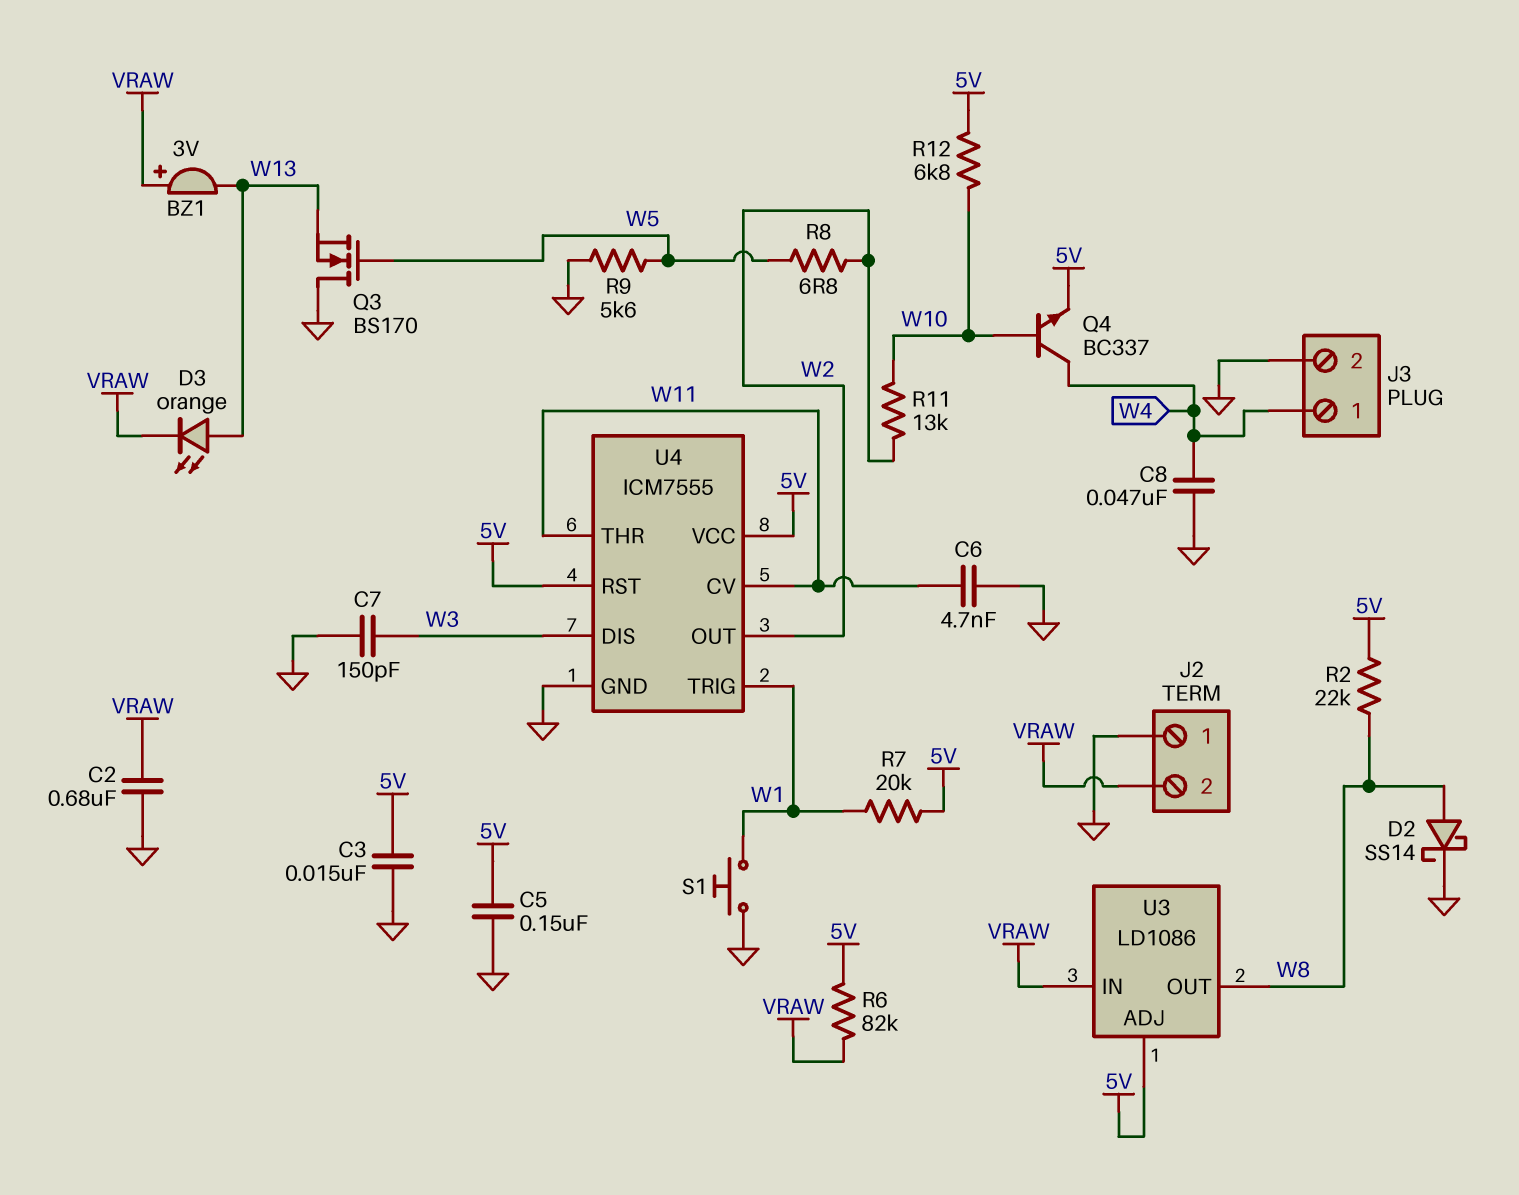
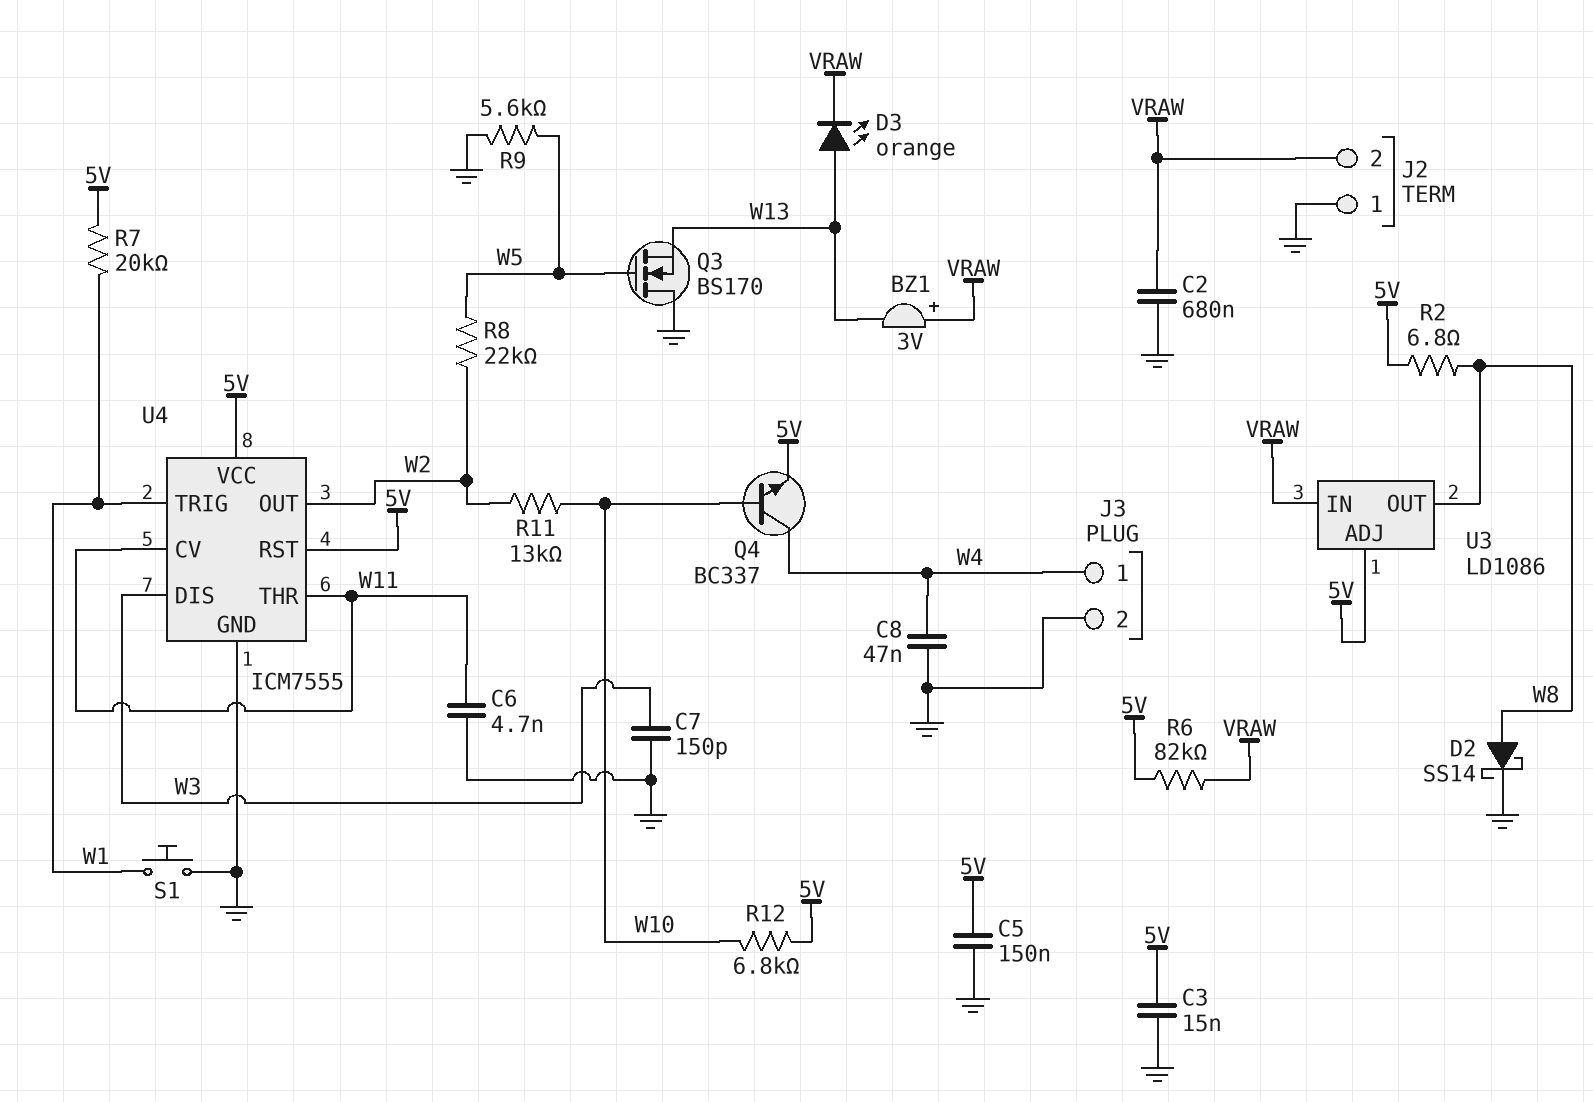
R2: 22k (5V, W8) -> 6.8 (5V, W8)
R8: 6.8 (W2, W5) -> 22k (W2, W5)

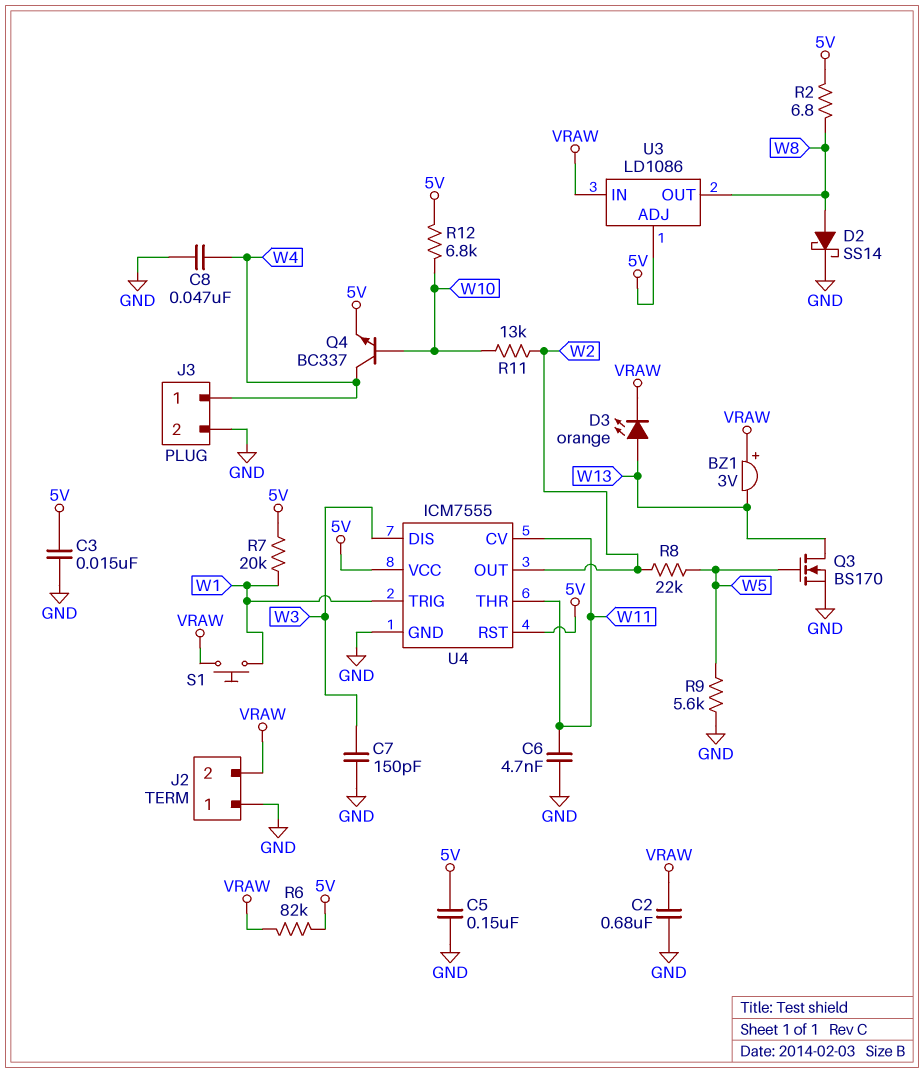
Q3: NMOS BS170 (G W5, D GND, S W13) -> NMOS BS170 (G W5, D W13, S GND)
S1: button (GND, W1) -> button (VRAW, W1)

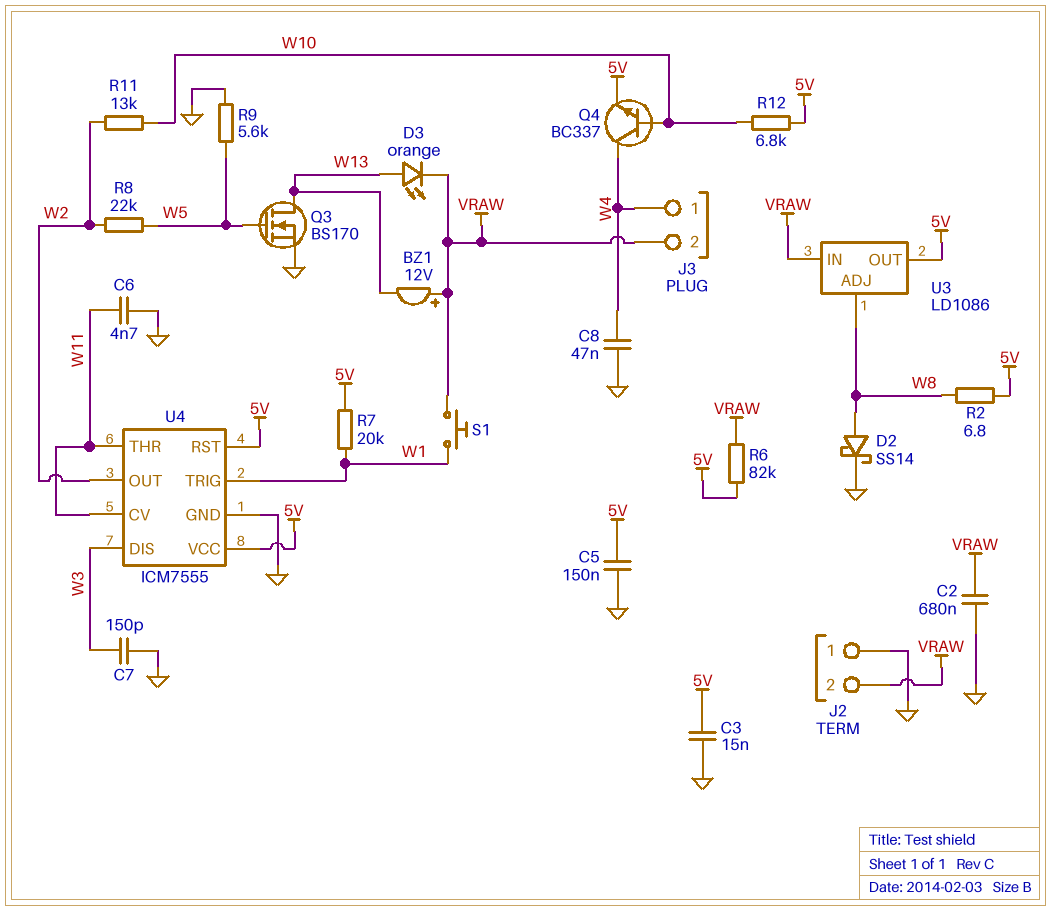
BZ1: buzzer 3V (plus VRAW, minus W13) -> buzzer 12V (plus VRAW, minus W13)
J3 pin 2: GND -> VRAW
U3 pin ADJ: 5V -> W8
U3 pin OUT: W8 -> 5V

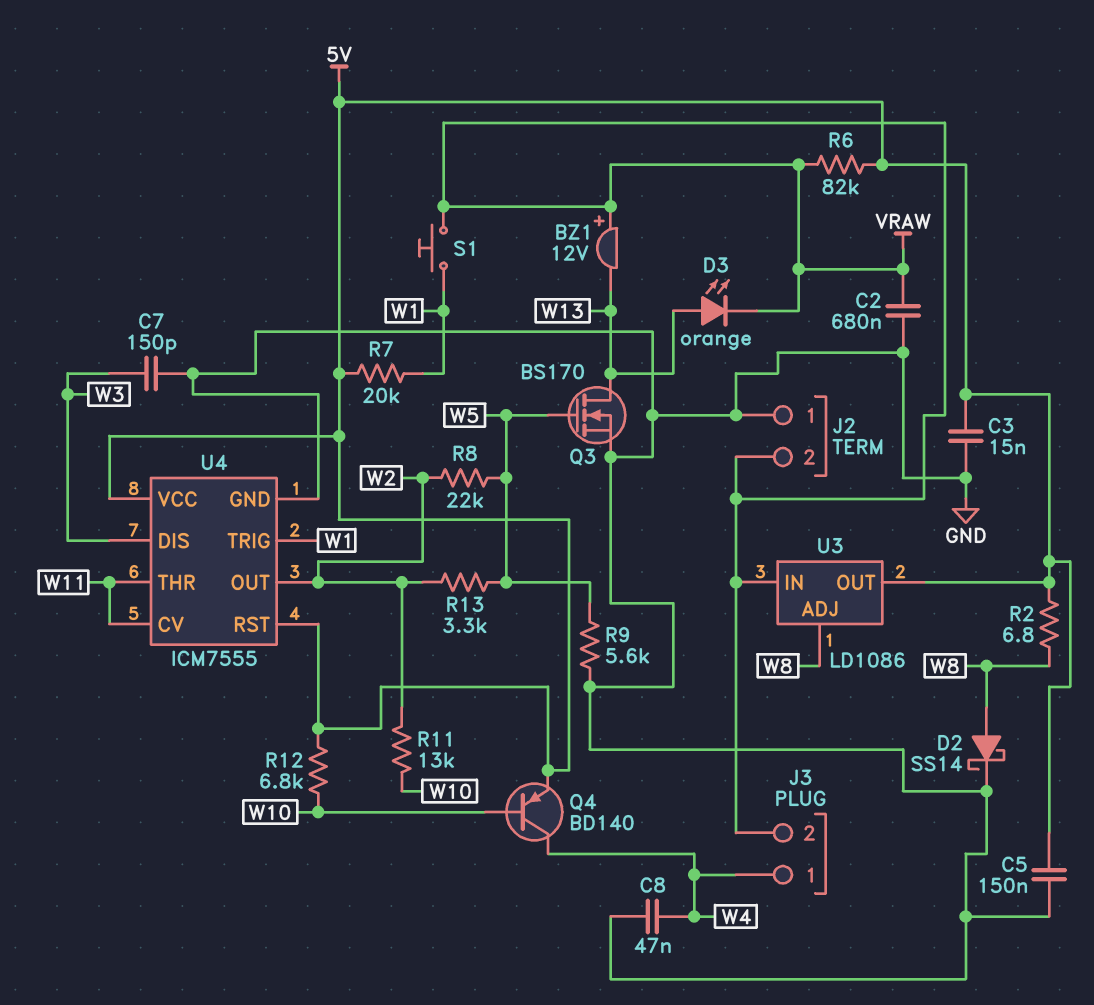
C6: 4.7nF (GND, W11) -> none
Q4: NPN BC337 (B W10, C W4, E 5V) -> PNP BD140 (B W10, C W4, E 5V)
R13: none -> 3.3k (W2, W5)

